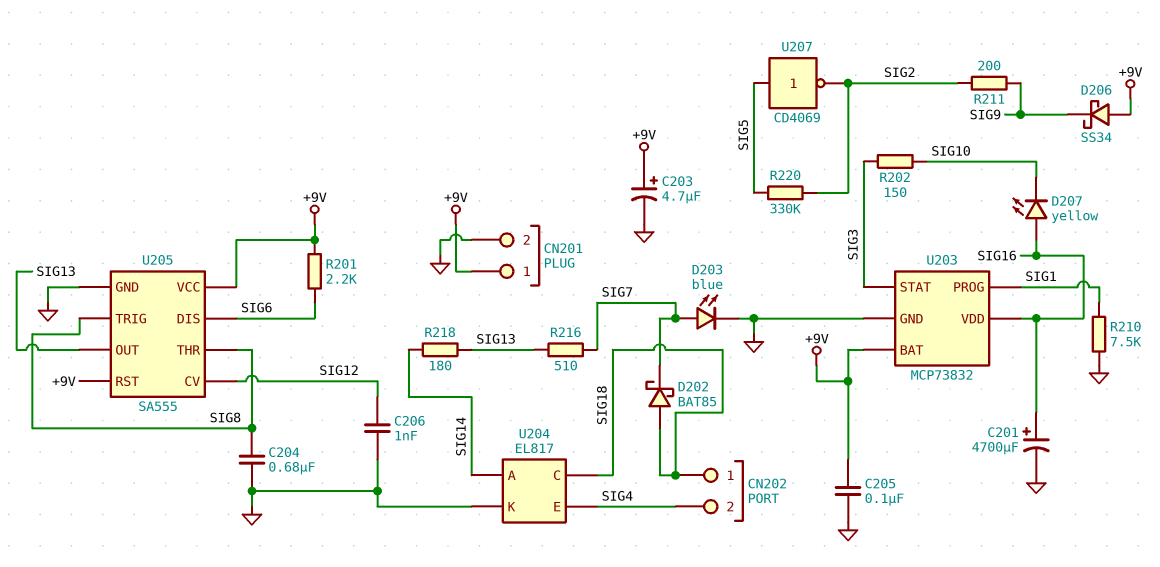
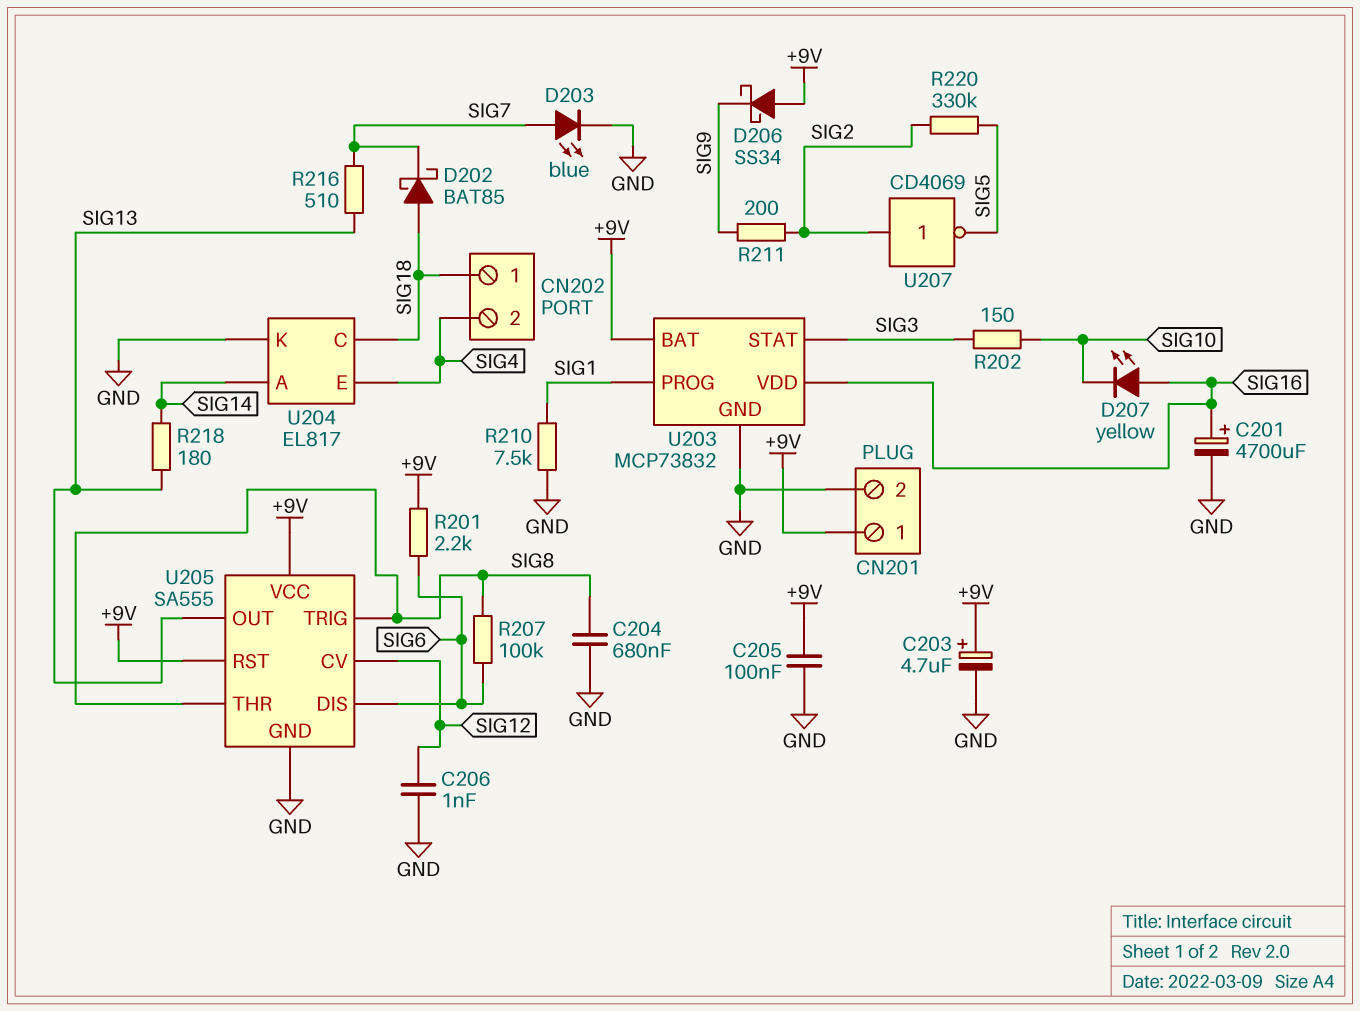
R207: none -> 100k (SIG6, SIG8)
U207: NOT CD4069 (in SIG5, out SIG2) -> NOT CD4069 (in SIG2, out SIG5)

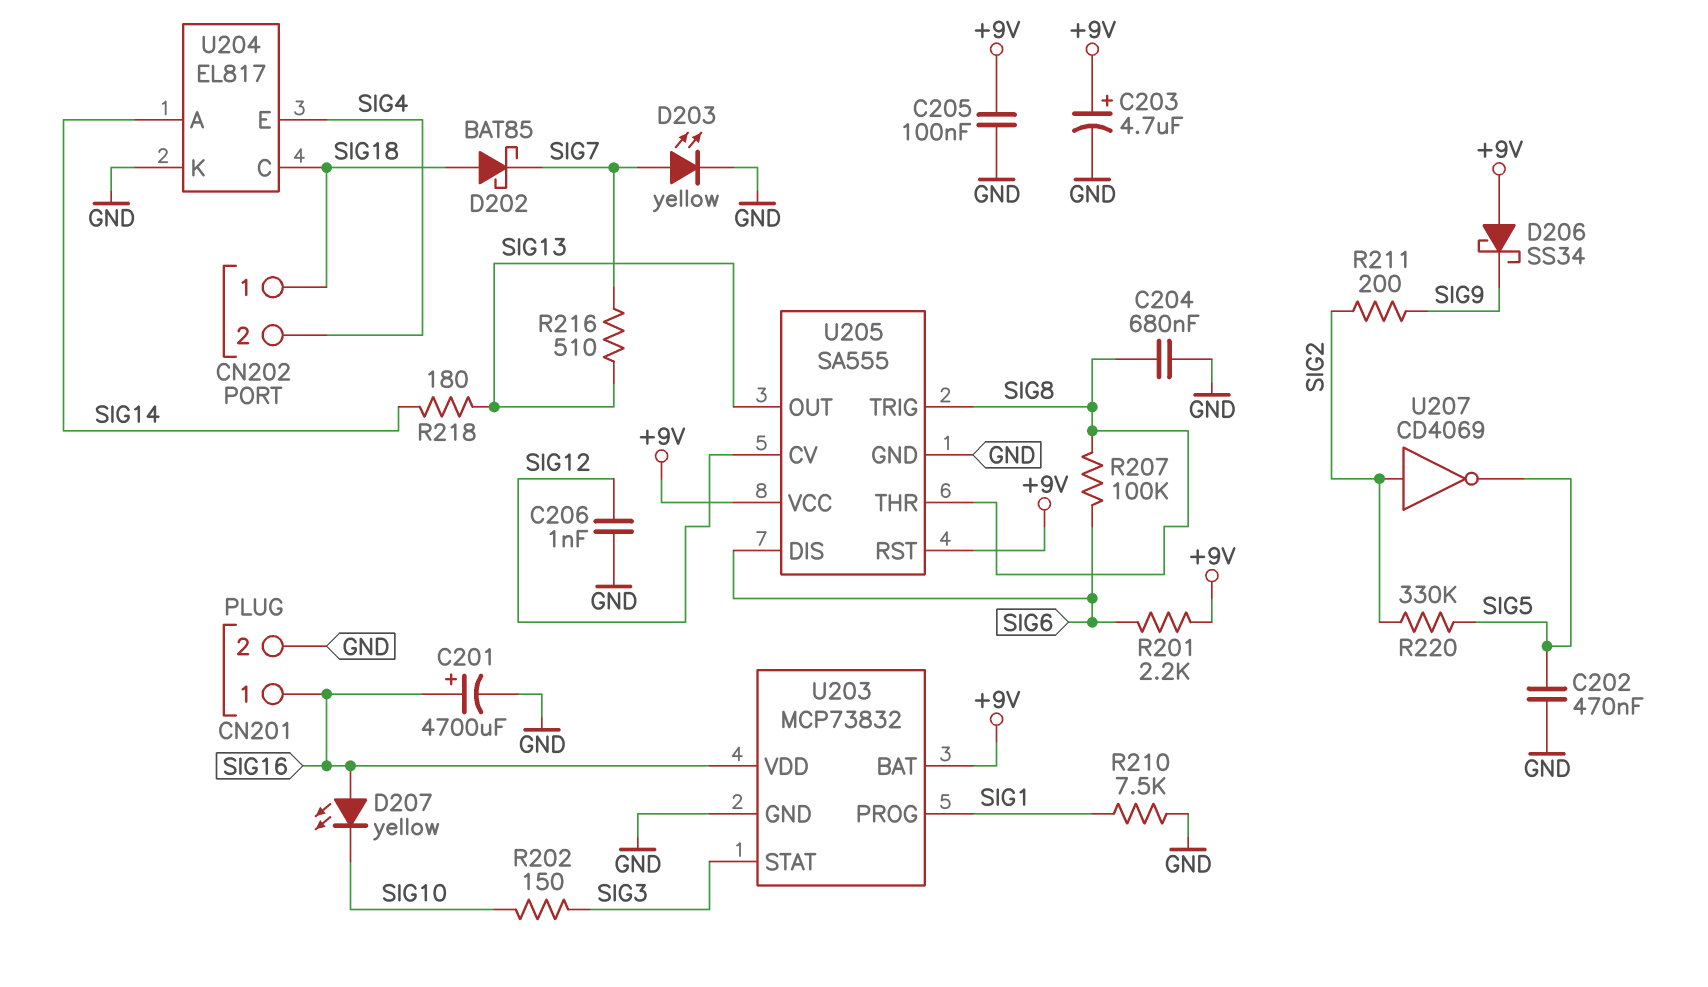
C202: none -> 470nF (GND, SIG5)
CN201 pin 1: +9V -> SIG16
D203: LED blue (A SIG7, K GND) -> LED yellow (A SIG7, K GND)

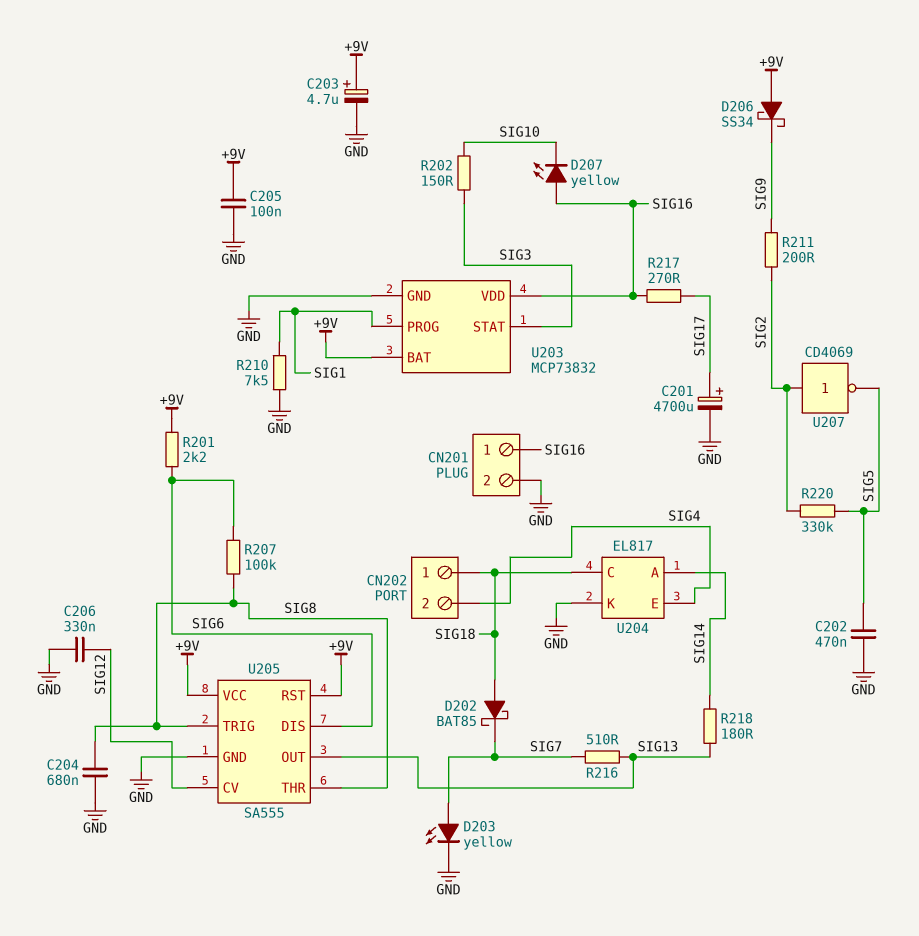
C201: 4700uF (plus SIG16, minus GND) -> 4700uF (plus SIG17, minus GND)
C206: 1nF (GND, SIG12) -> 330nF (GND, SIG12)
R217: none -> 270 (SIG16, SIG17)

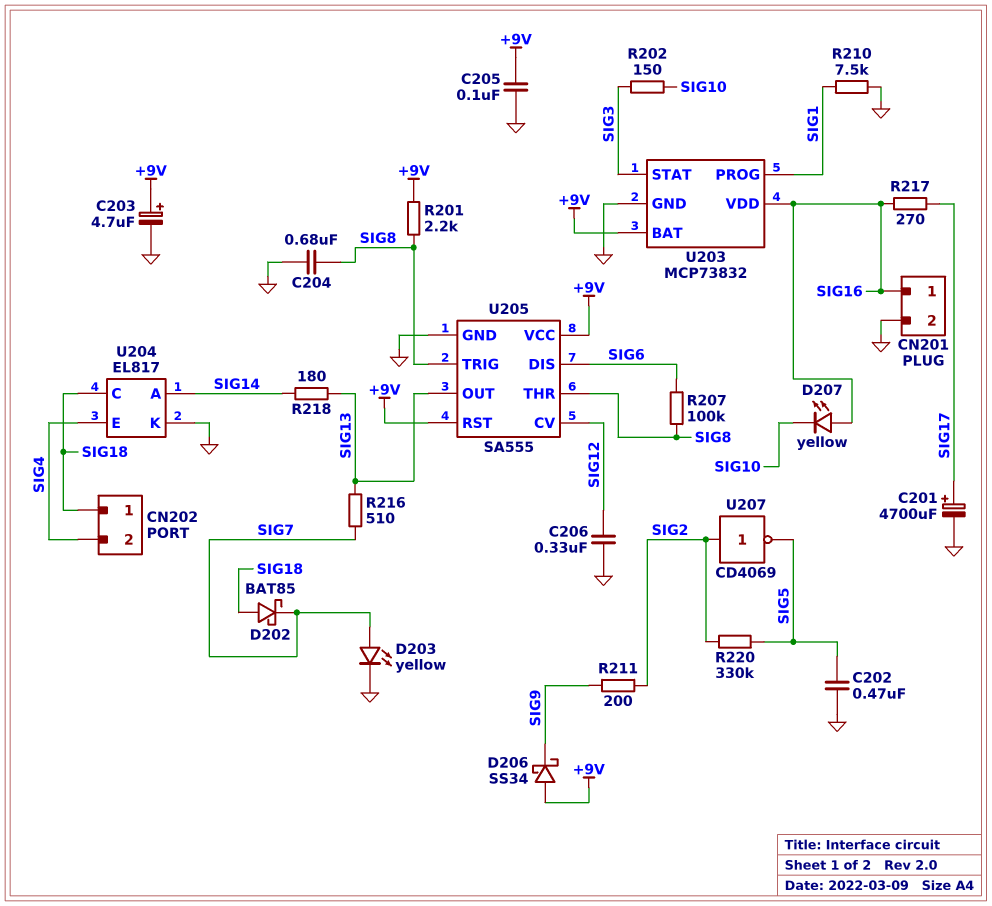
R201: 2.2k (+9V, SIG6) -> 2.2k (+9V, SIG8)

